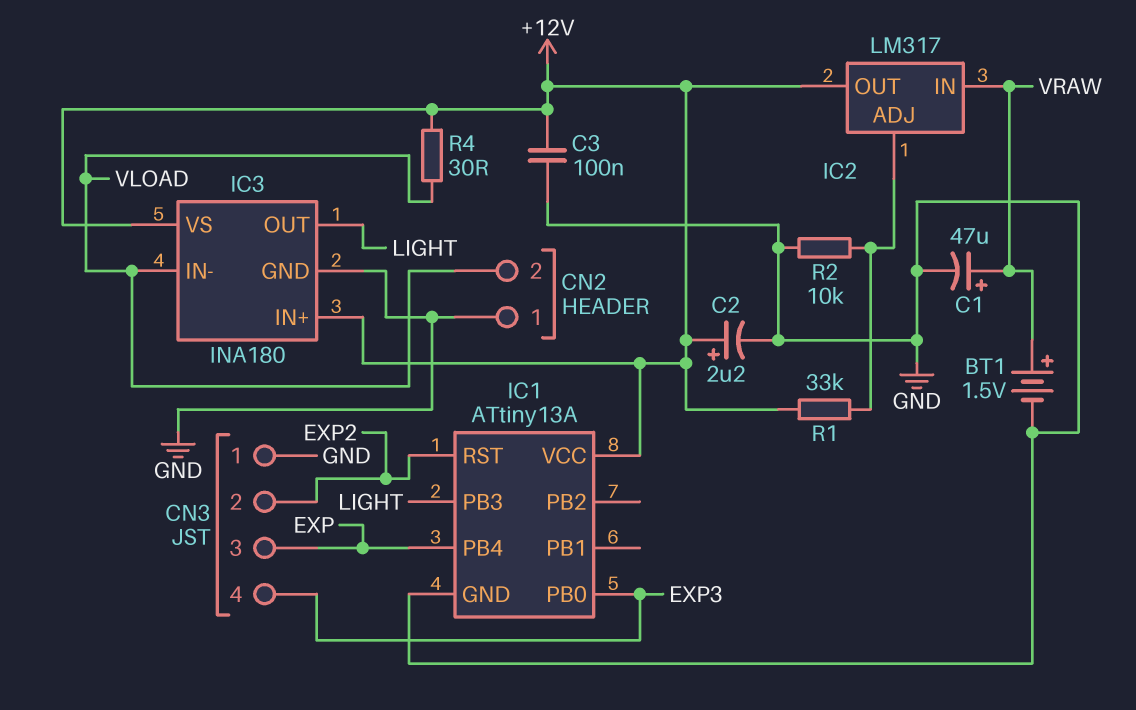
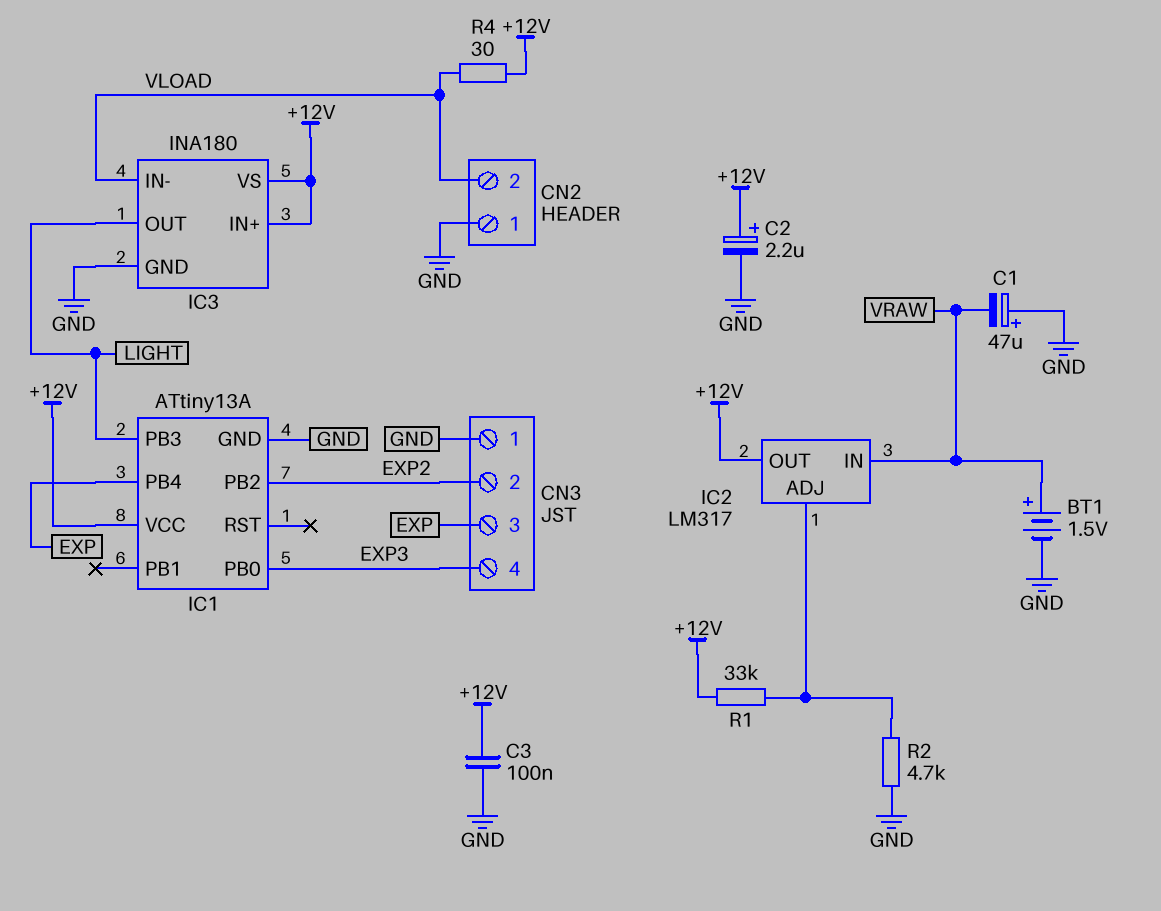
C1: 47uF (plus VRAW, minus GND) -> 47uF (plus GND, minus VRAW)
IC1 pin PB2: none -> EXP2
IC1 pin RST: EXP2 -> none
R2: 10k (GND, IC2/ADJ) -> 4.7k (GND, IC2/ADJ)

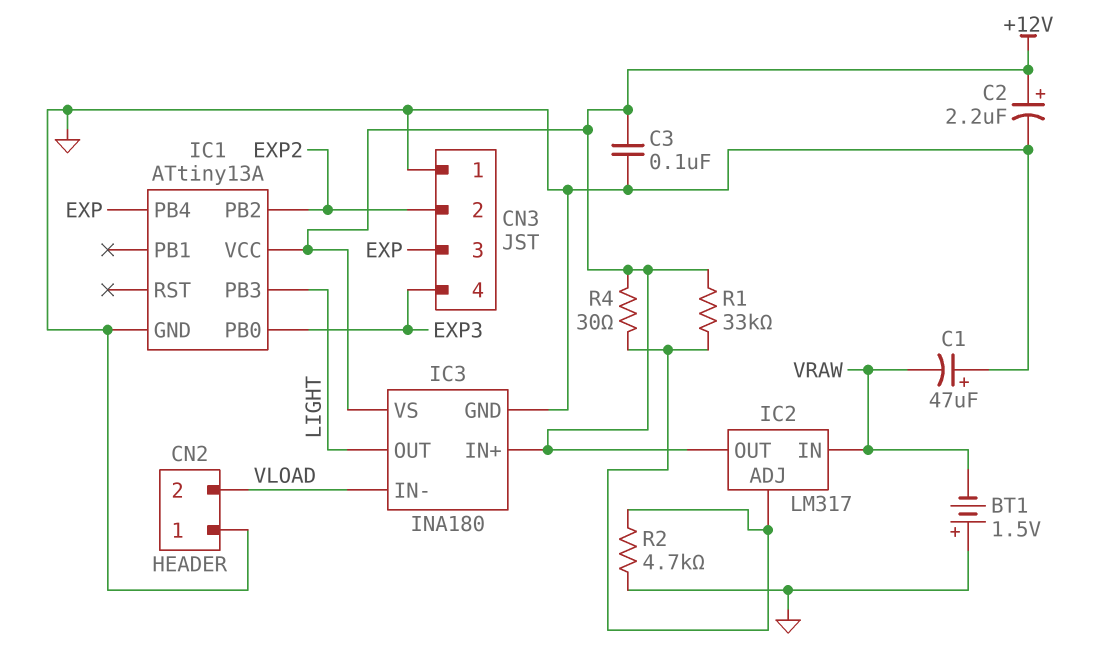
BT1: 1.5V (plus VRAW, minus GND) -> 1.5V (plus GND, minus VRAW)
R4: 30 (+12V, VLOAD) -> 30 (+12V, IC2/ADJ)

